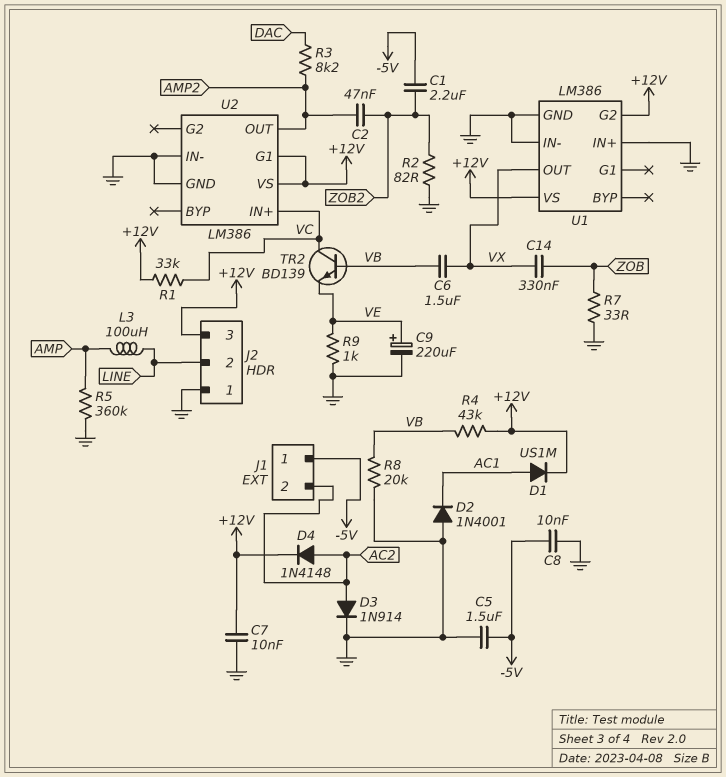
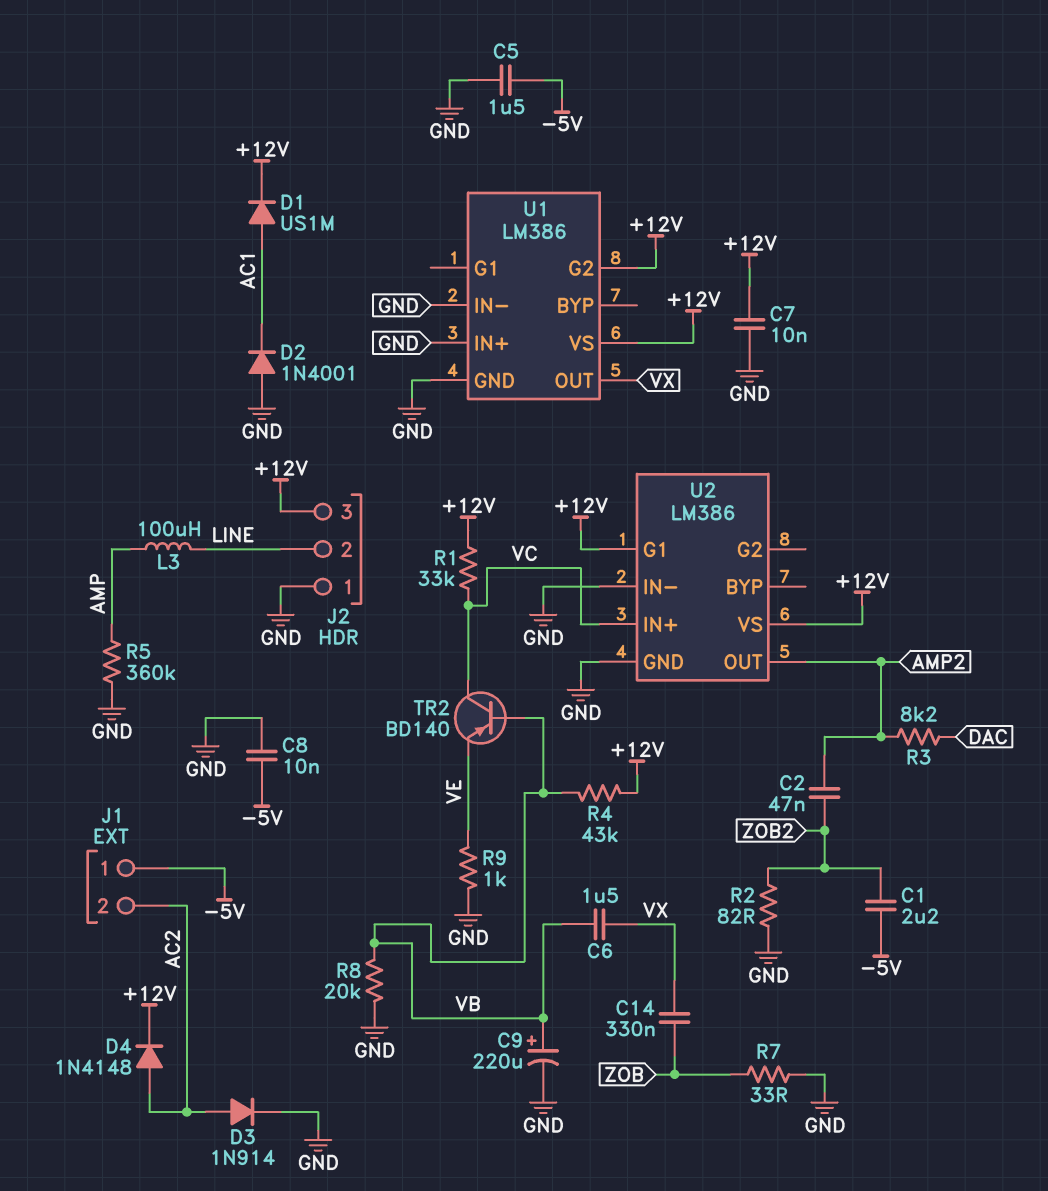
C9: 220uF (plus VE, minus GND) -> 220uF (plus VB, minus GND)
TR2: NPN BD139 (B VB, C VC, E VE) -> PNP BD140 (B VB, C VC, E VE)

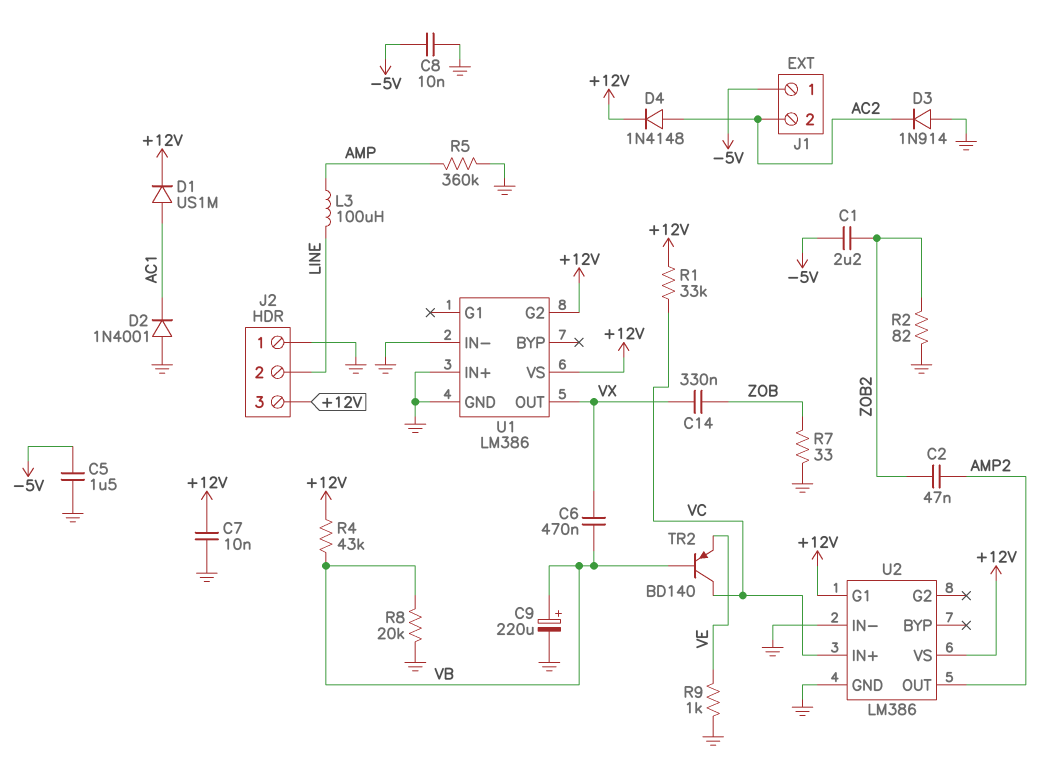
C6: 1.5uF (VB, VX) -> 470nF (VB, VX)
D3: diode 1N914 (A AC2, K GND) -> diode 1N914 (A GND, K AC2)
R3: 8.2k (AMP2, DAC) -> none

